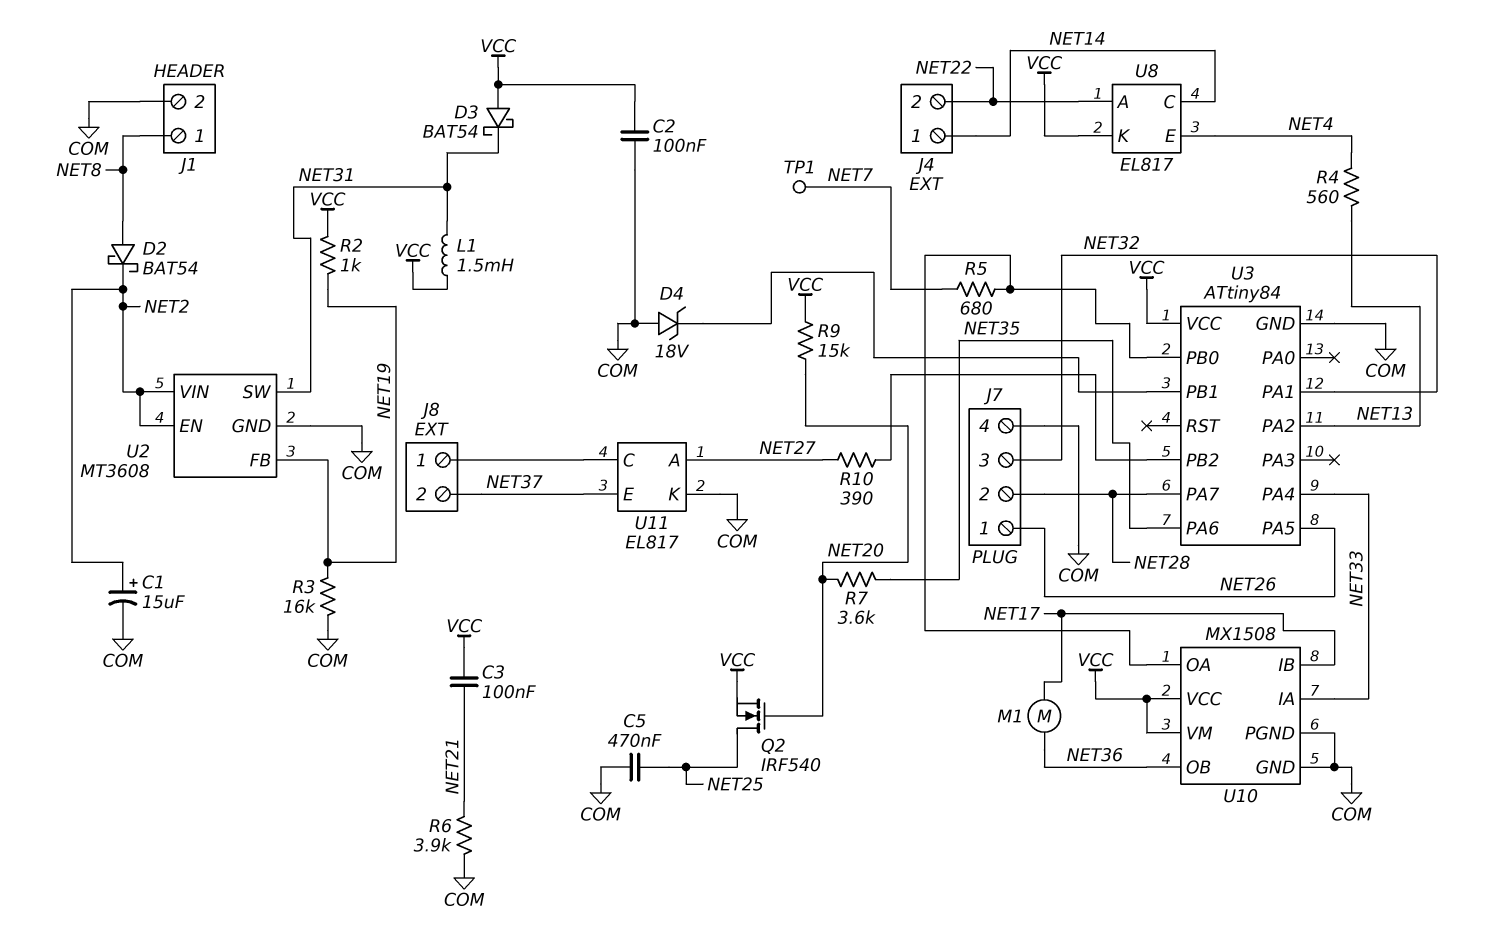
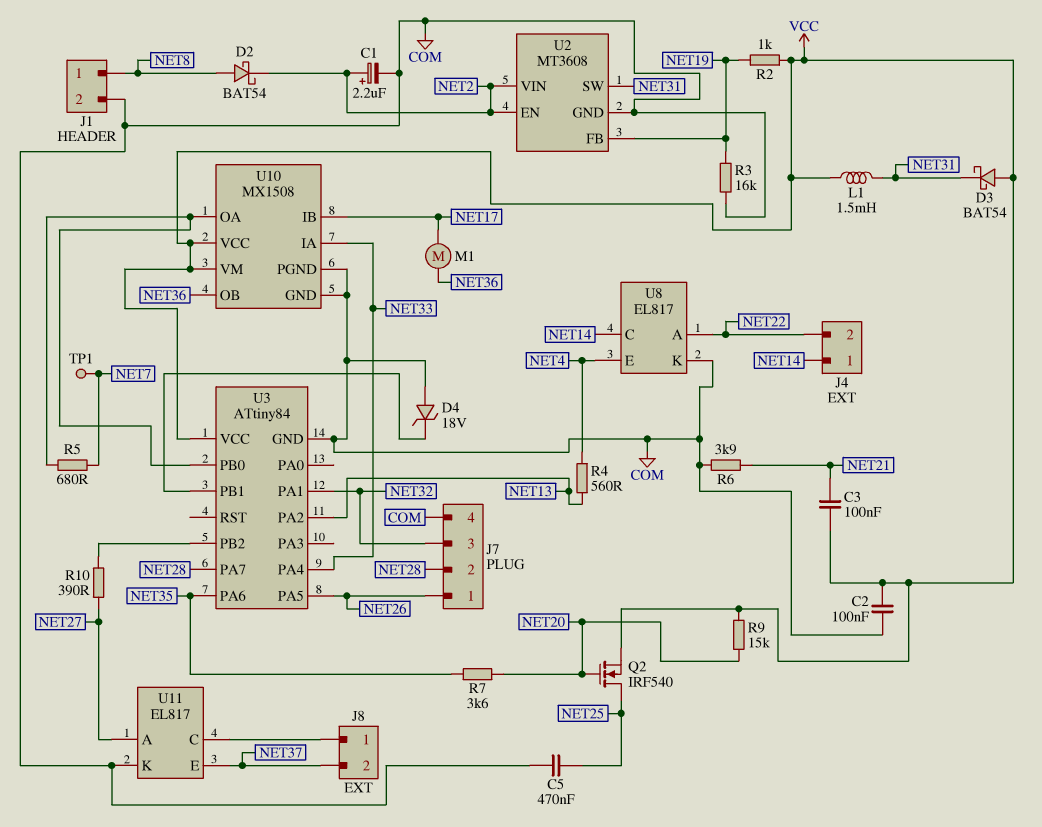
C1: 15uF (plus NET2, minus COM) -> 2.2uF (plus NET2, minus COM)
U8 pin K: VCC -> COM

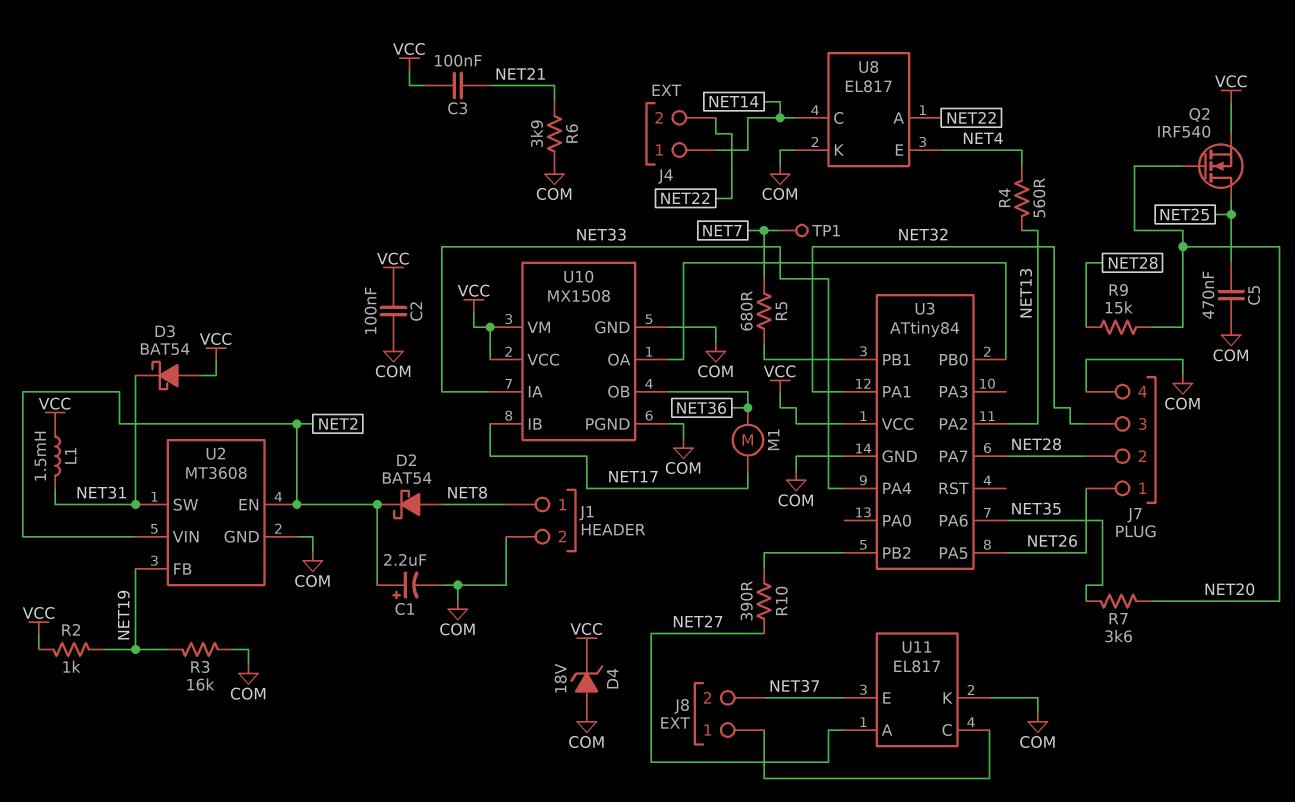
D4: zener 18V (A COM, K U3/PB1) -> zener 18V (A COM, K VCC)
R5: 680 (NET7, U3/PB0) -> 680 (NET7, U3/PB1)
R9: 15k (NET20, VCC) -> 15k (NET20, NET28)

